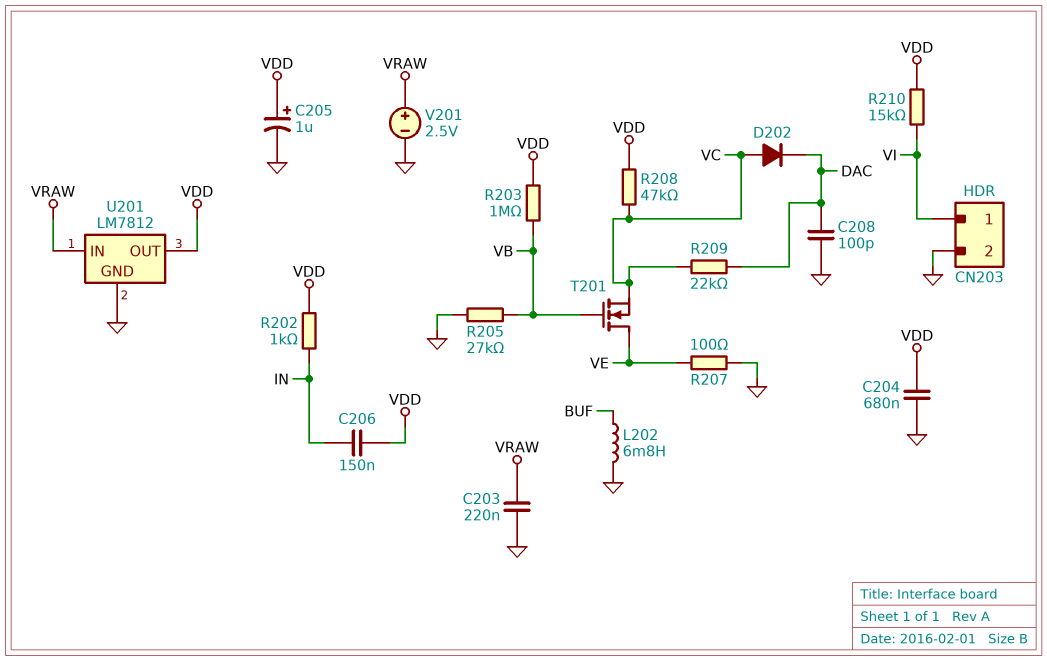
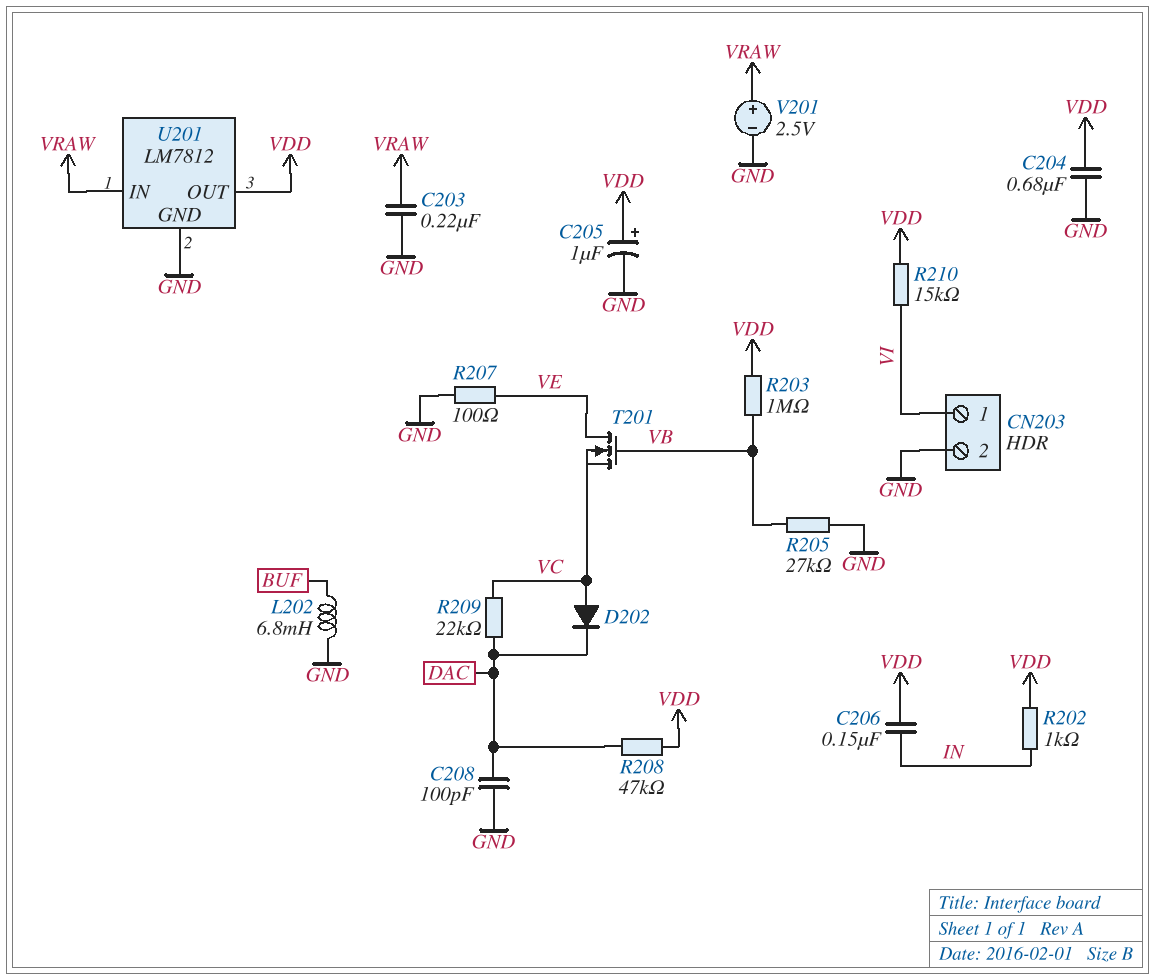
R208: 47k (VC, VDD) -> 47k (DAC, VDD)

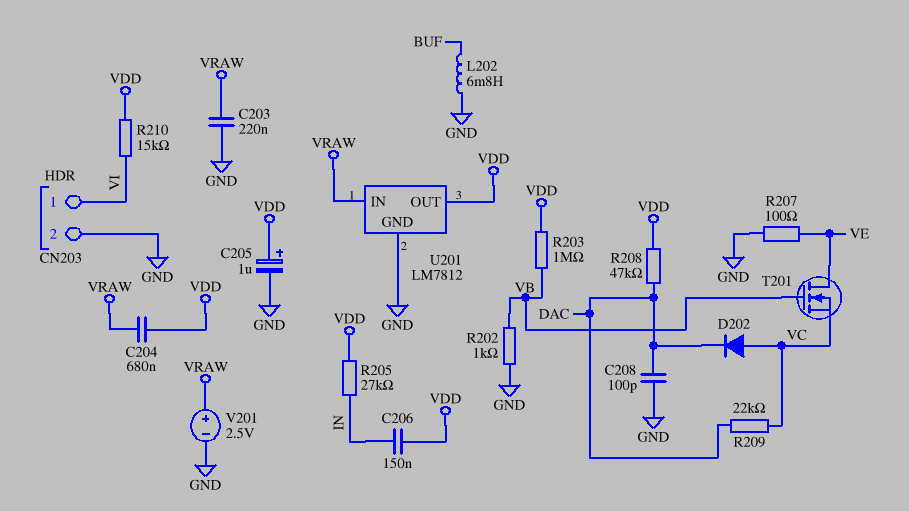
C204: 680nF (GND, VDD) -> 680nF (VDD, VRAW)
R202: 1k (IN, VDD) -> 1k (GND, VB)
R205: 27k (GND, VB) -> 27k (IN, VDD)

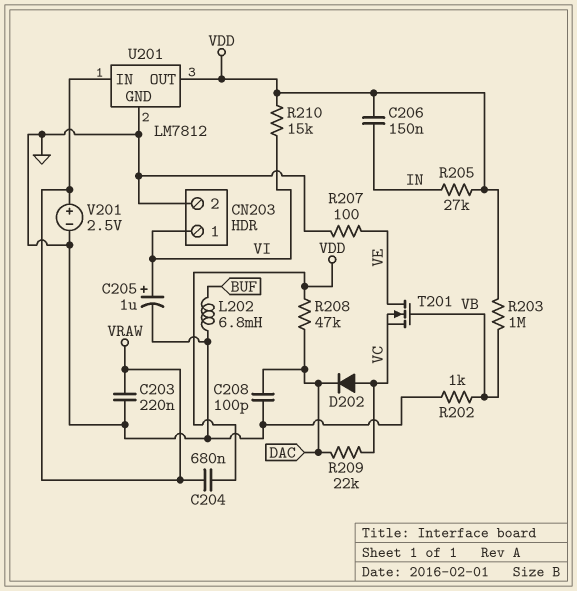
C205: 1uF (plus VDD, minus GND) -> 1uF (plus VI, minus GND)

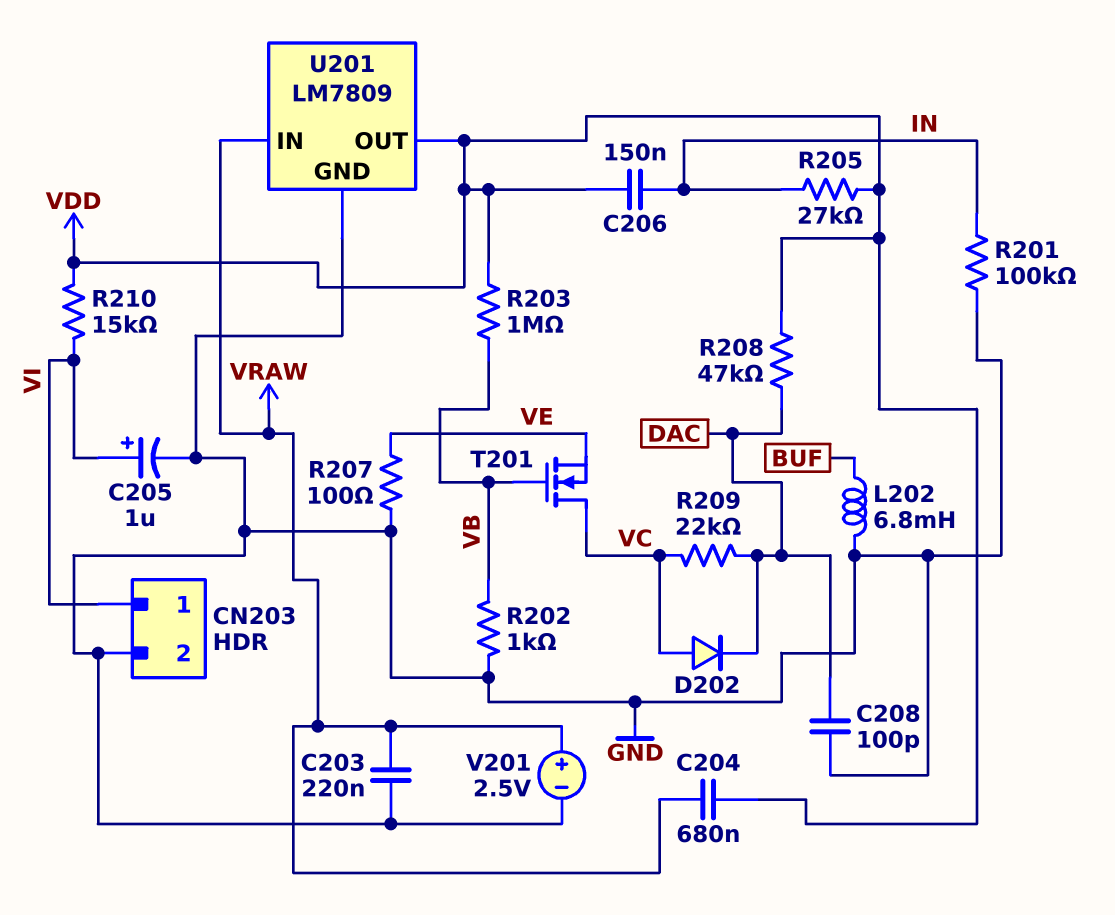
R201: none -> 100k (GND, IN)
T201: NMOS (G VB, D VE, S VC) -> NMOS (G VB, D VC, S VE)
U201: LM7812 -> LM7809

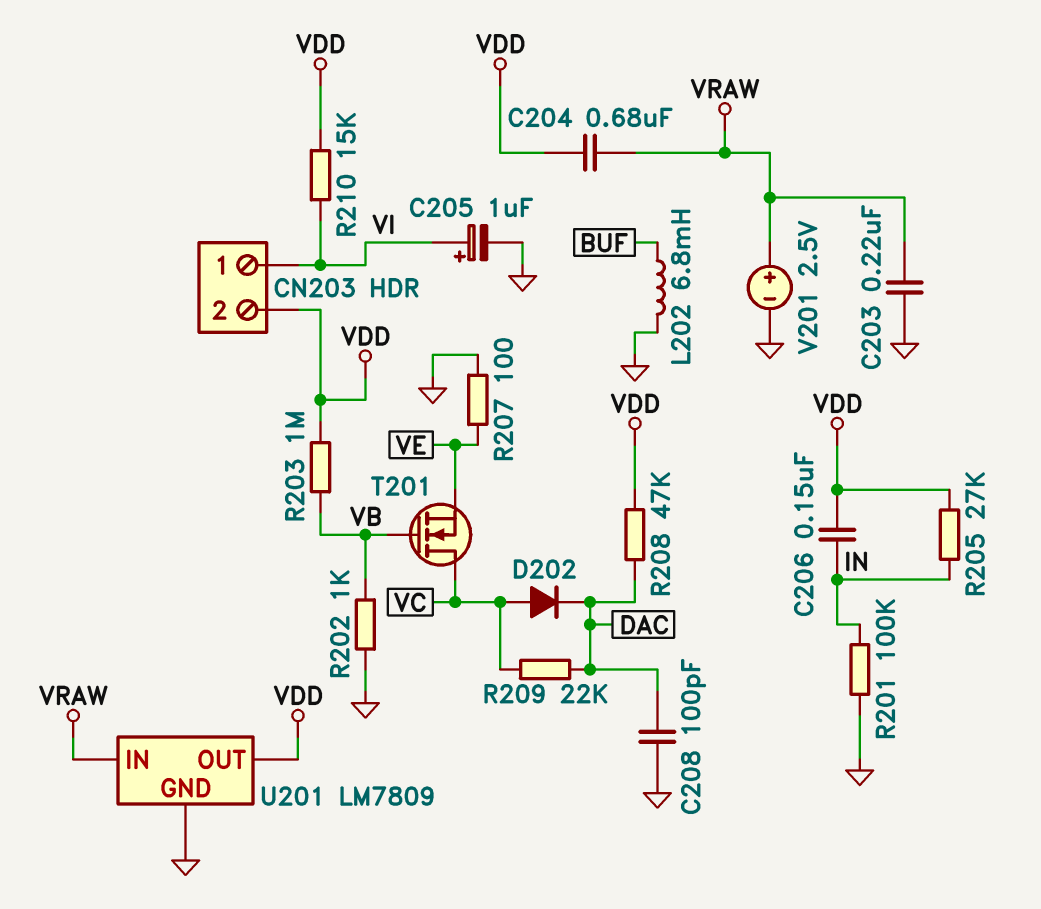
CN203 pin 2: GND -> VDD

